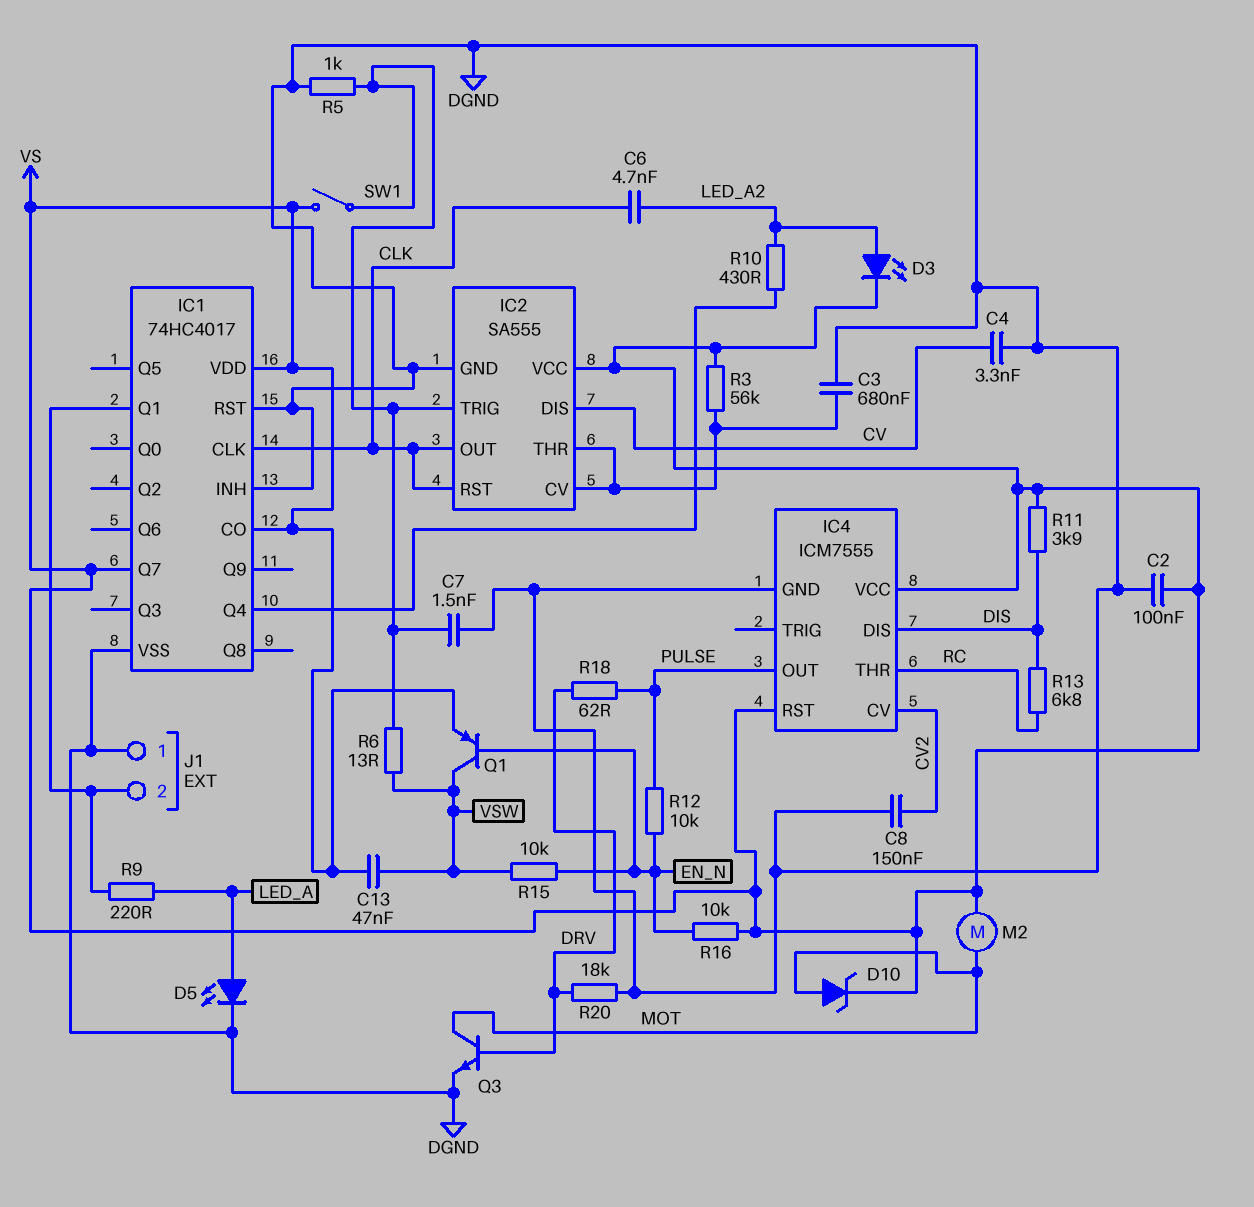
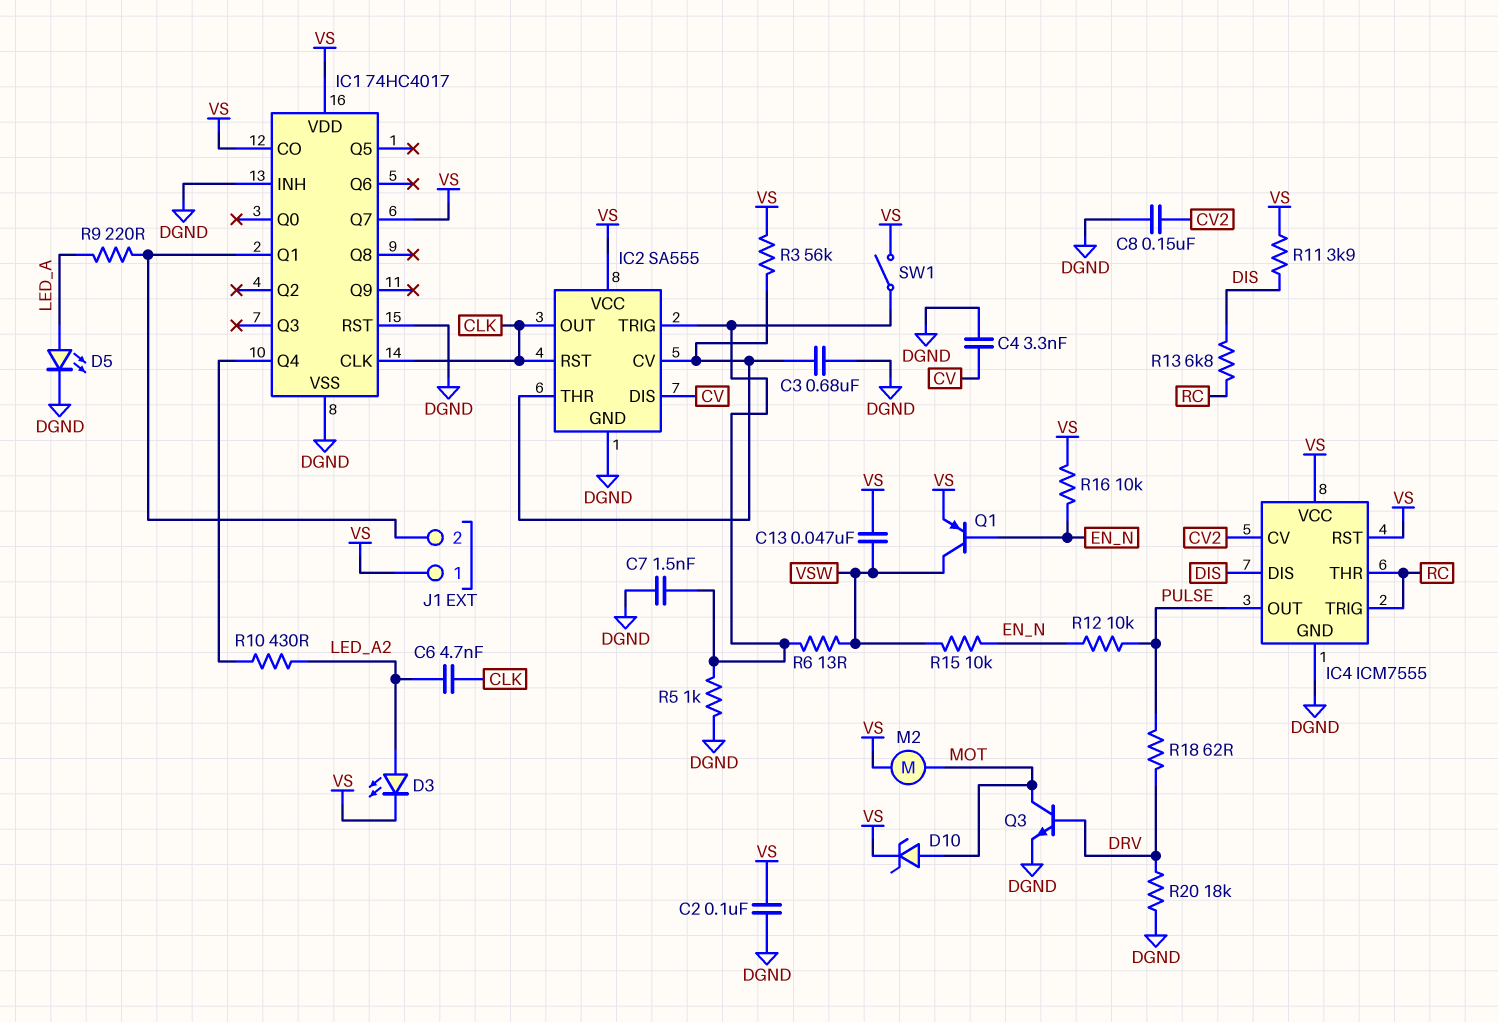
IC4 pin TRIG: none -> RC
J1 pin 1: DGND -> VS

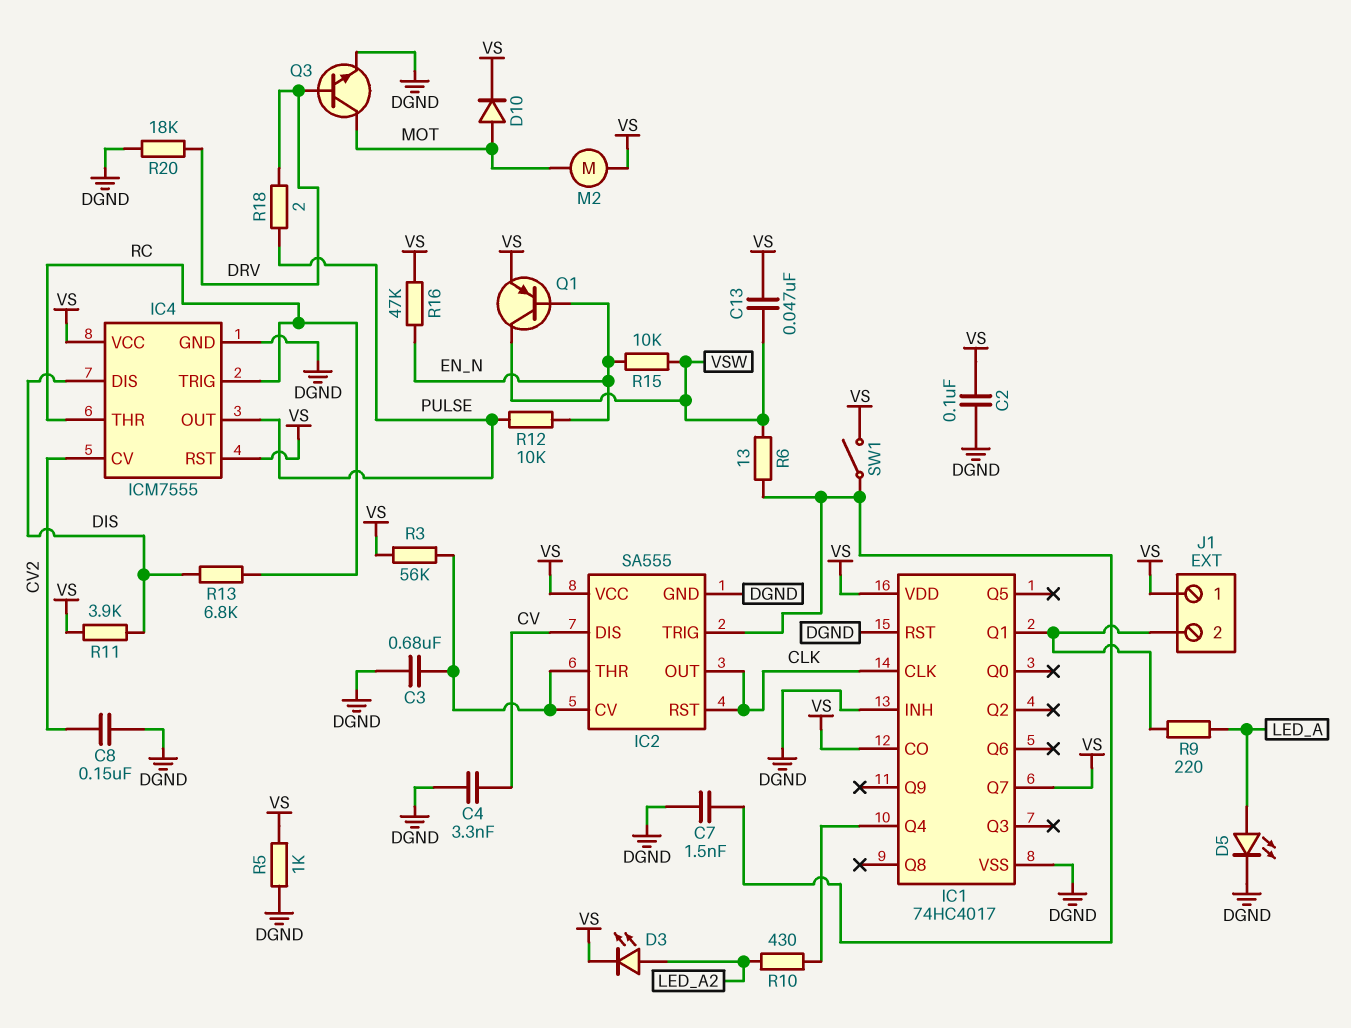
C6: 4.7nF (CLK, LED_A2) -> none
D10: zener (A MOT, K VS) -> diode (A MOT, K VS)
R5: 1k (DGND, IC2/TRIG) -> 1k (DGND, VS)
R16: 10k (EN_N, VS) -> 47k (EN_N, VS)
R18: 62 (DRV, PULSE) -> 2 (DRV, PULSE)

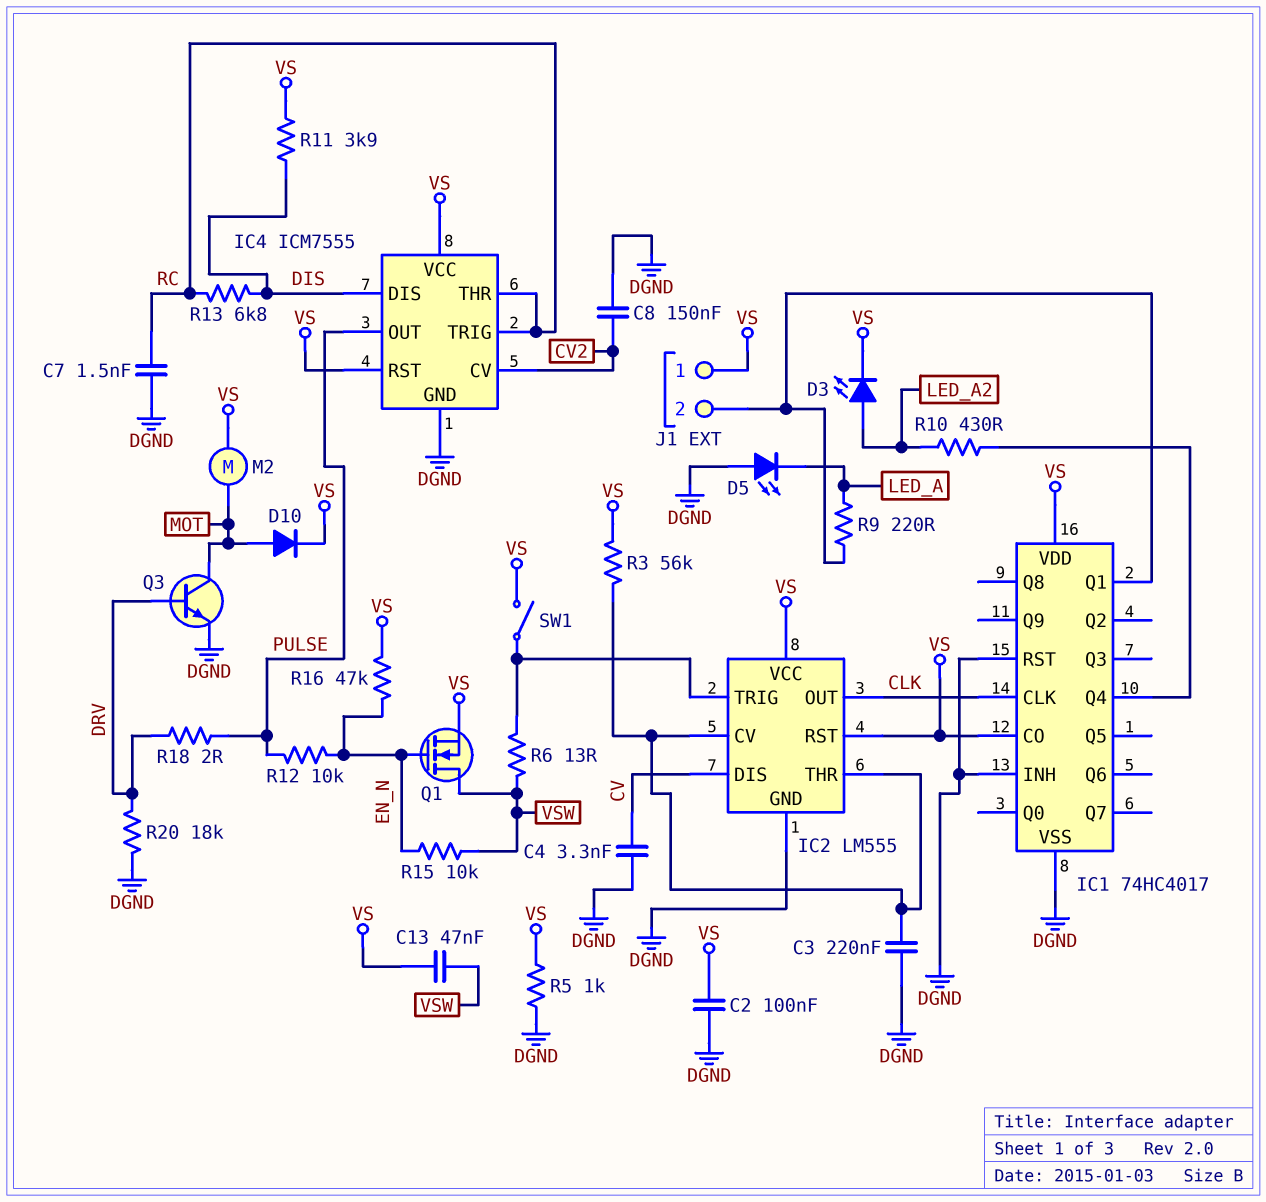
C3: 680nF (DGND, IC2/CV) -> 220nF (DGND, IC2/CV)
C7: 1.5nF (DGND, IC2/TRIG) -> 1.5nF (DGND, RC)
D5: LED (A LED_A, K DGND) -> LED (A DGND, K LED_A)
IC1 pin Q7: VS -> none
IC2: SA555 -> LM555
IC2 pin RST: CLK -> VS
Q1: PNP (B EN_N, C VSW, E VS) -> NMOS (G EN_N, D VSW, S VS)

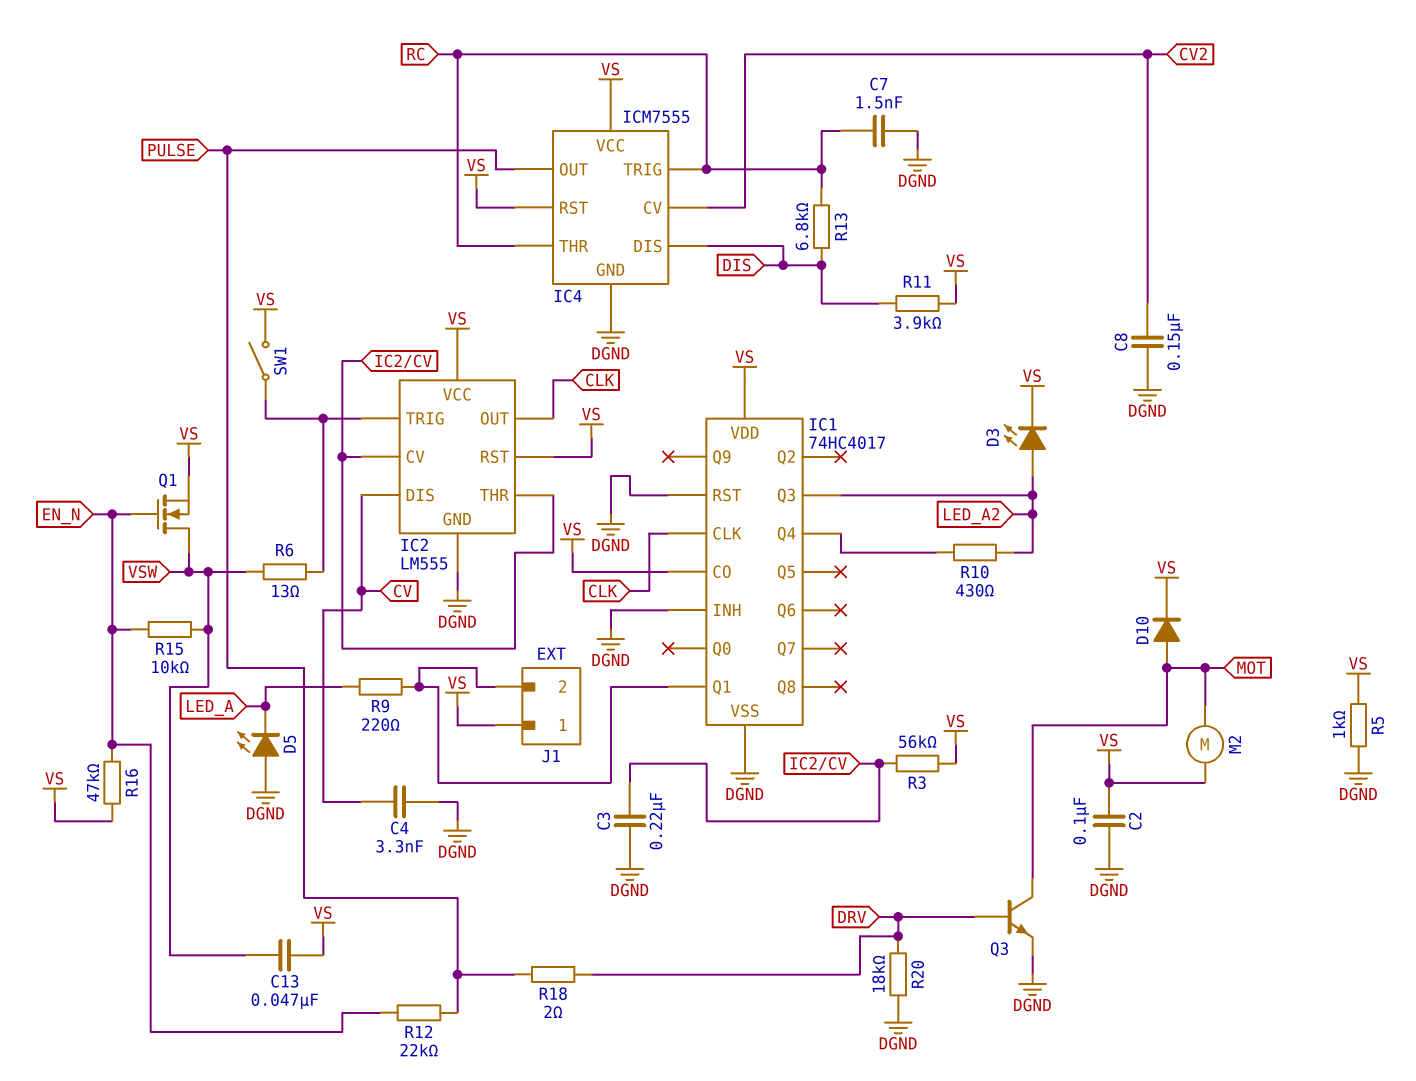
IC1 pin Q3: none -> LED_A2
R12: 10k (EN_N, PULSE) -> 22k (EN_N, PULSE)

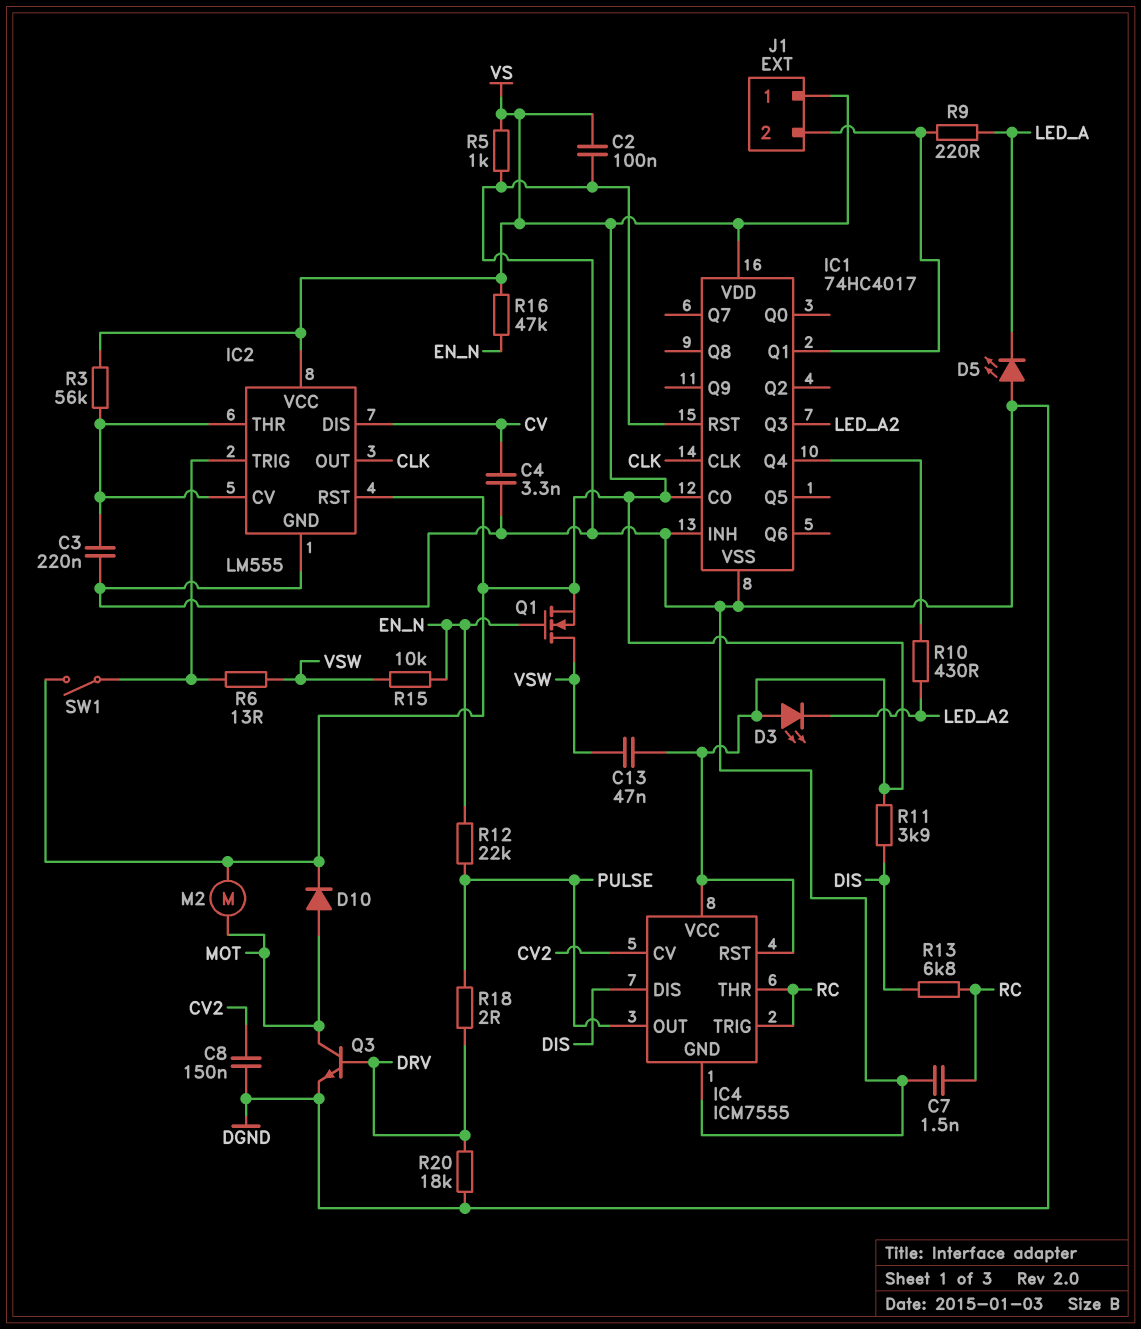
D3: LED (A LED_A2, K VS) -> LED (A VS, K LED_A2)

